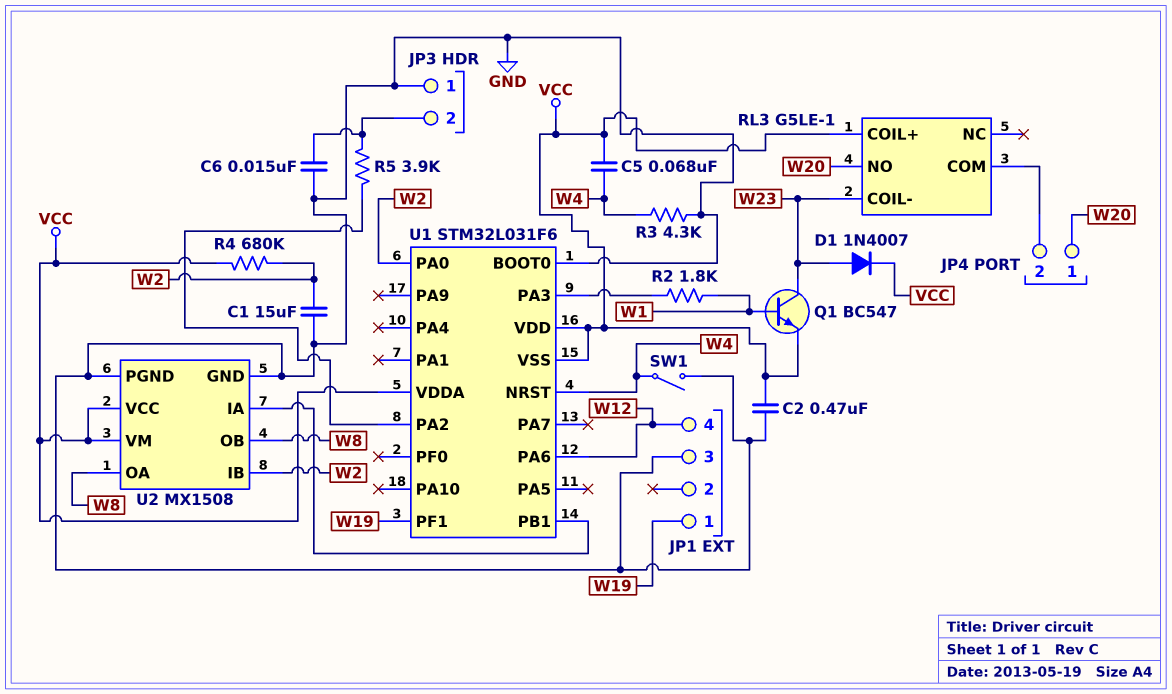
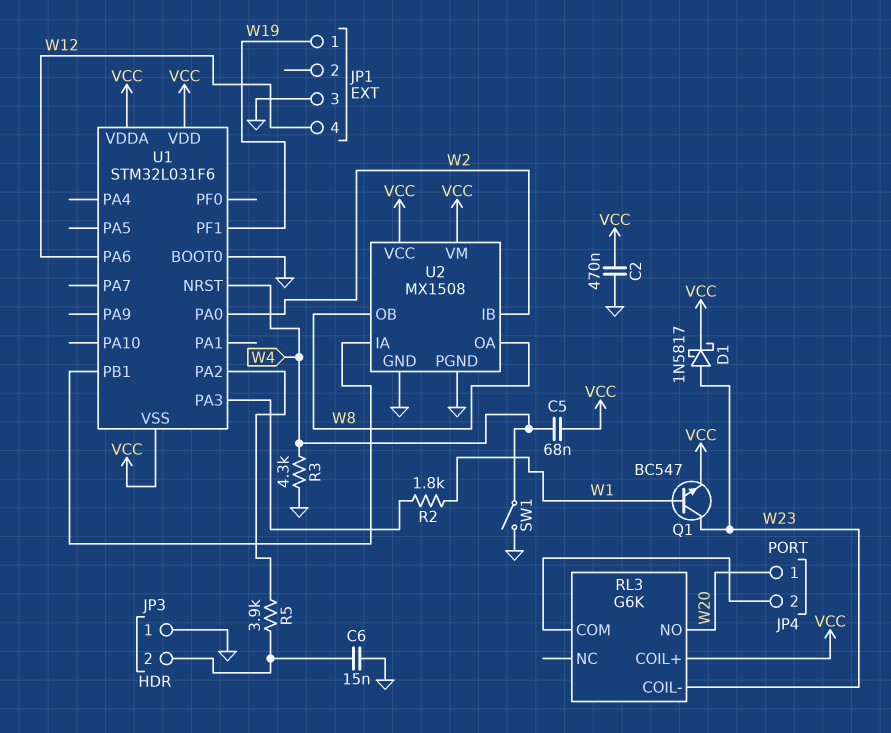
C1: 15uF (GND, W2) -> none
D1: diode 1N4007 (A W23, K VCC) -> schottky 1N5817 (A W23, K VCC)
R4: 680k (VCC, W2) -> none
RL3: G5LE-1 -> G6K

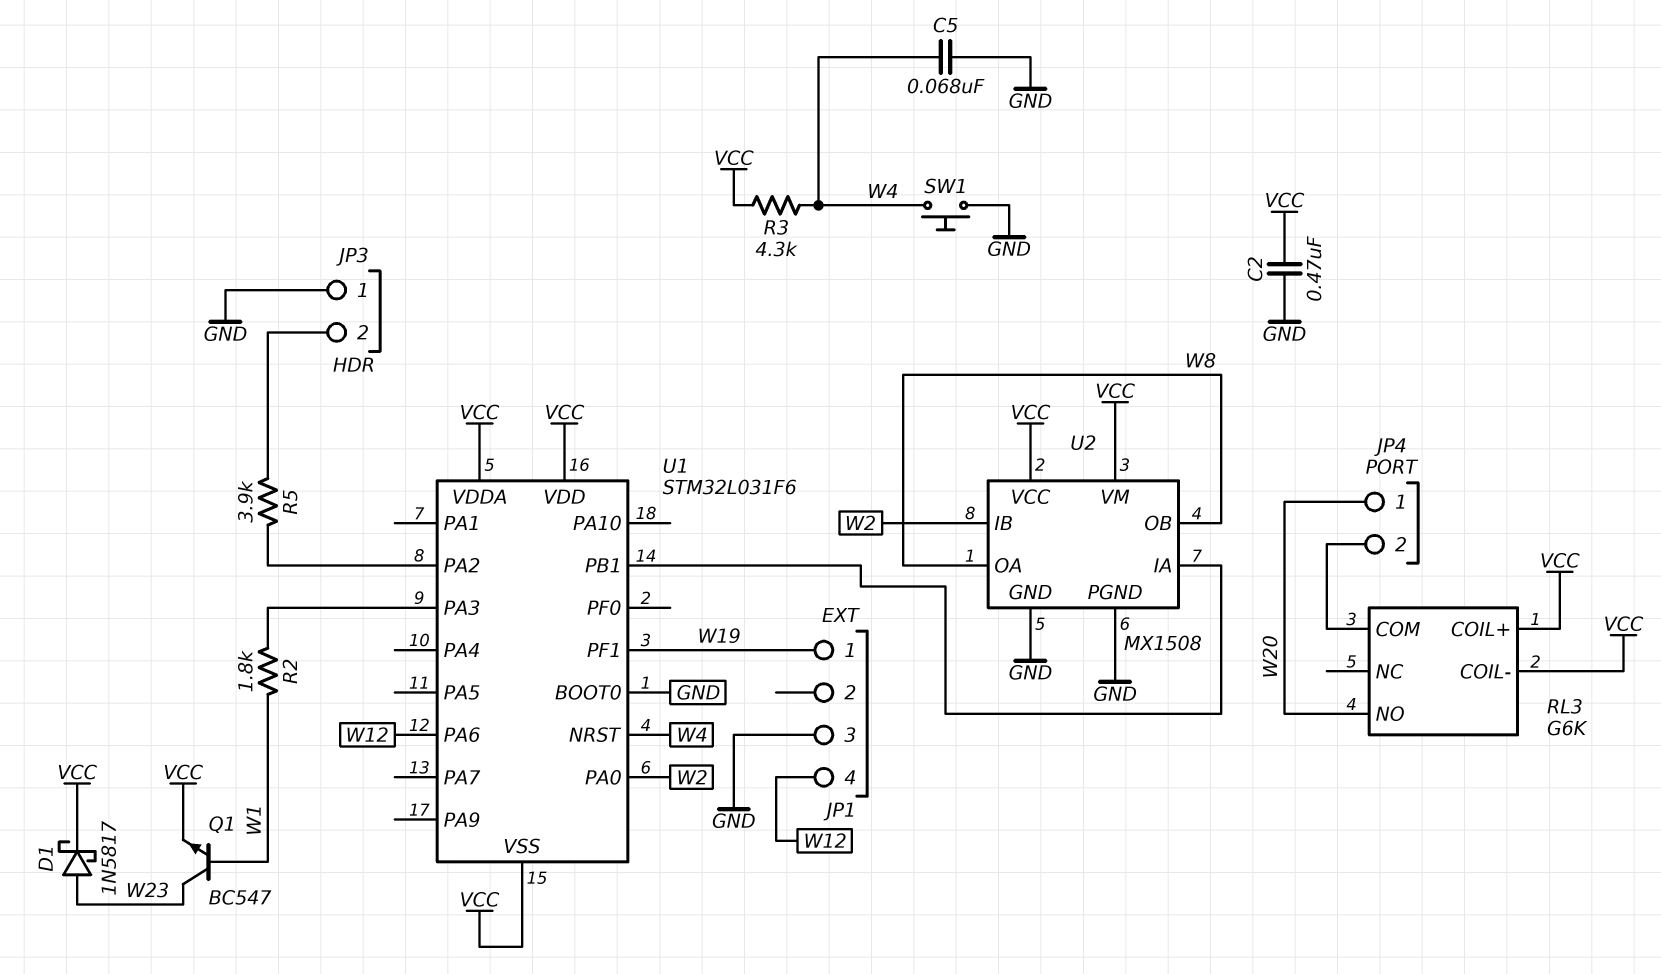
C5: 68nF (VCC, W4) -> 68nF (GND, W4)
C6: 15nF (GND, JP3/2) -> none
R3: 4.3k (GND, W4) -> 4.3k (VCC, W4)
RL3 pin COIL-: W23 -> VCC
SW1: switch (GND, W4) -> button (GND, W4)

